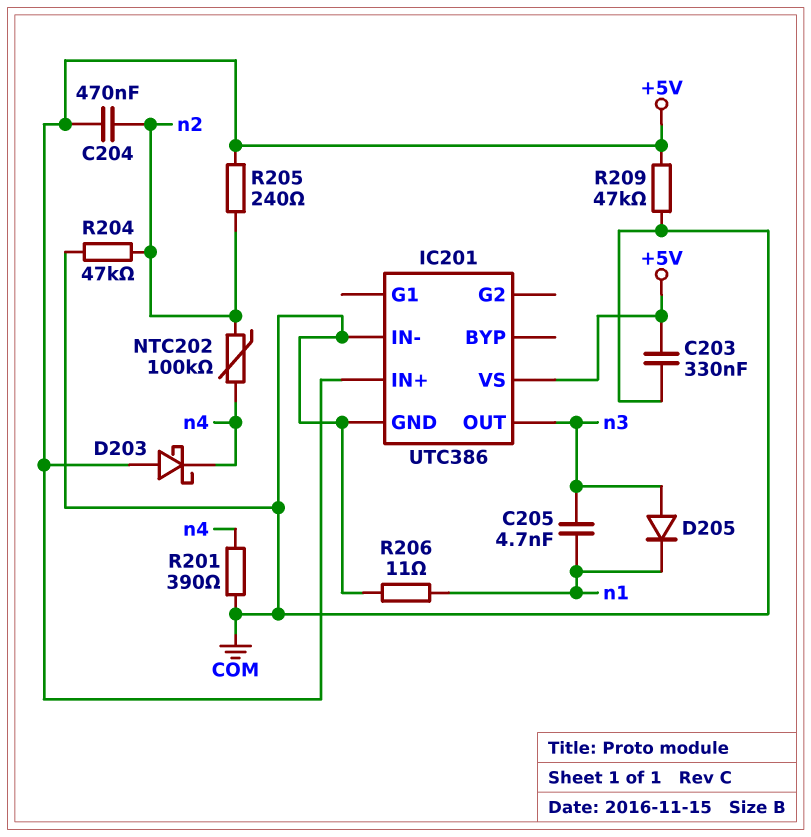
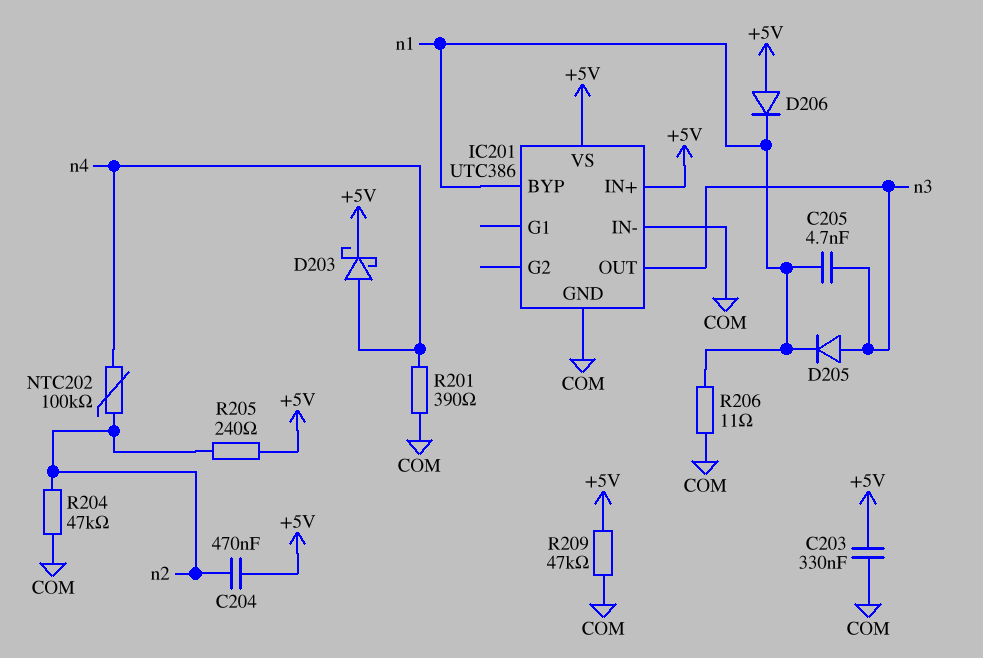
D203: schottky (A +5V, K n4) -> schottky (A n4, K +5V)
D206: none -> diode (A +5V, K n1)
IC201 pin BYP: none -> n1

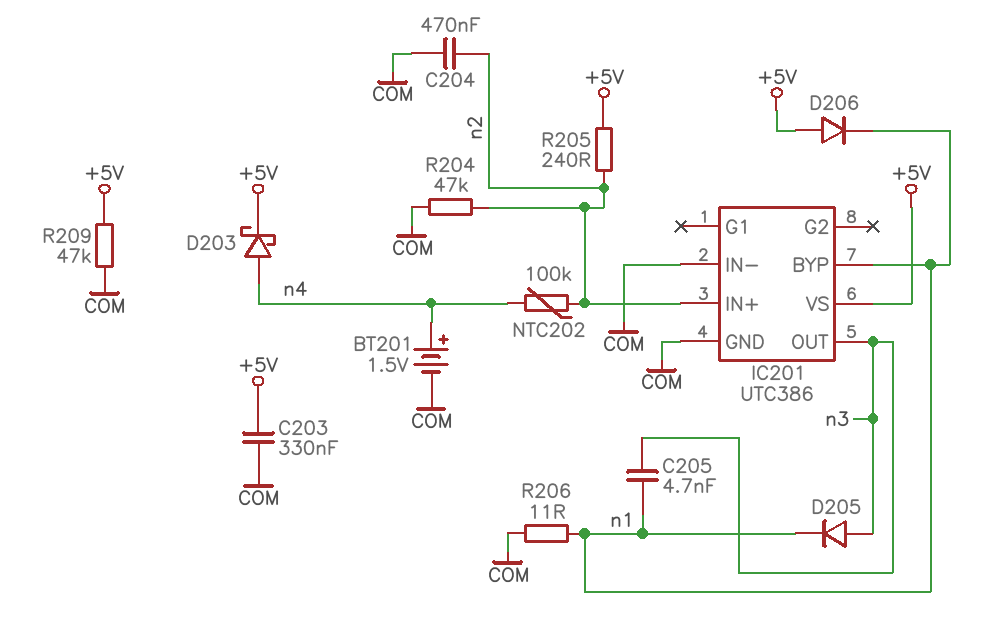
BT201: none -> 1.5V (plus n4, minus COM)
C204: 470nF (+5V, n2) -> 470nF (COM, n2)
IC201 pin IN+: +5V -> n2
R201: 390 (COM, n4) -> none

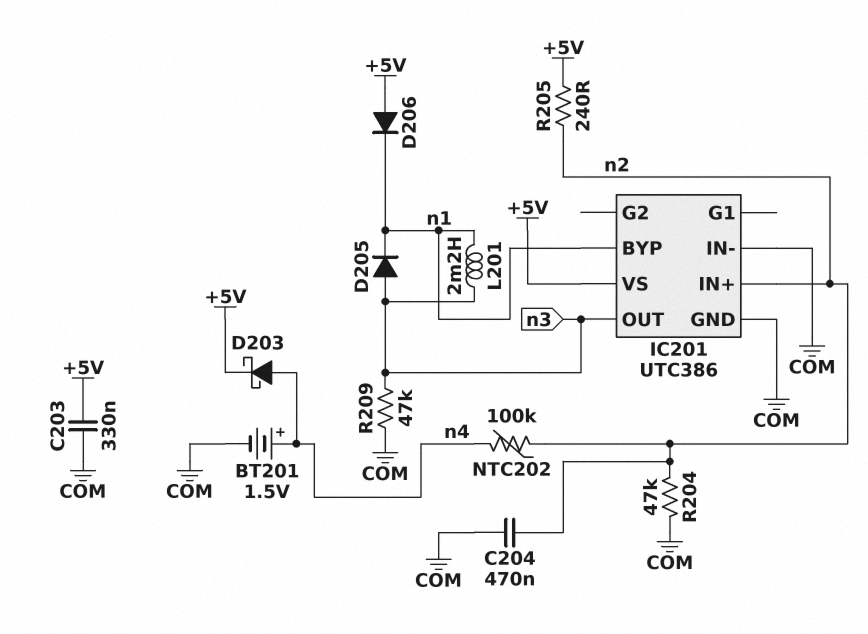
C205: 4.7nF (n1, n3) -> none
L201: none -> 2.2mH (n1, n3)
R206: 11 (COM, n1) -> none
R209: 47k (+5V, COM) -> 47k (COM, n3)

